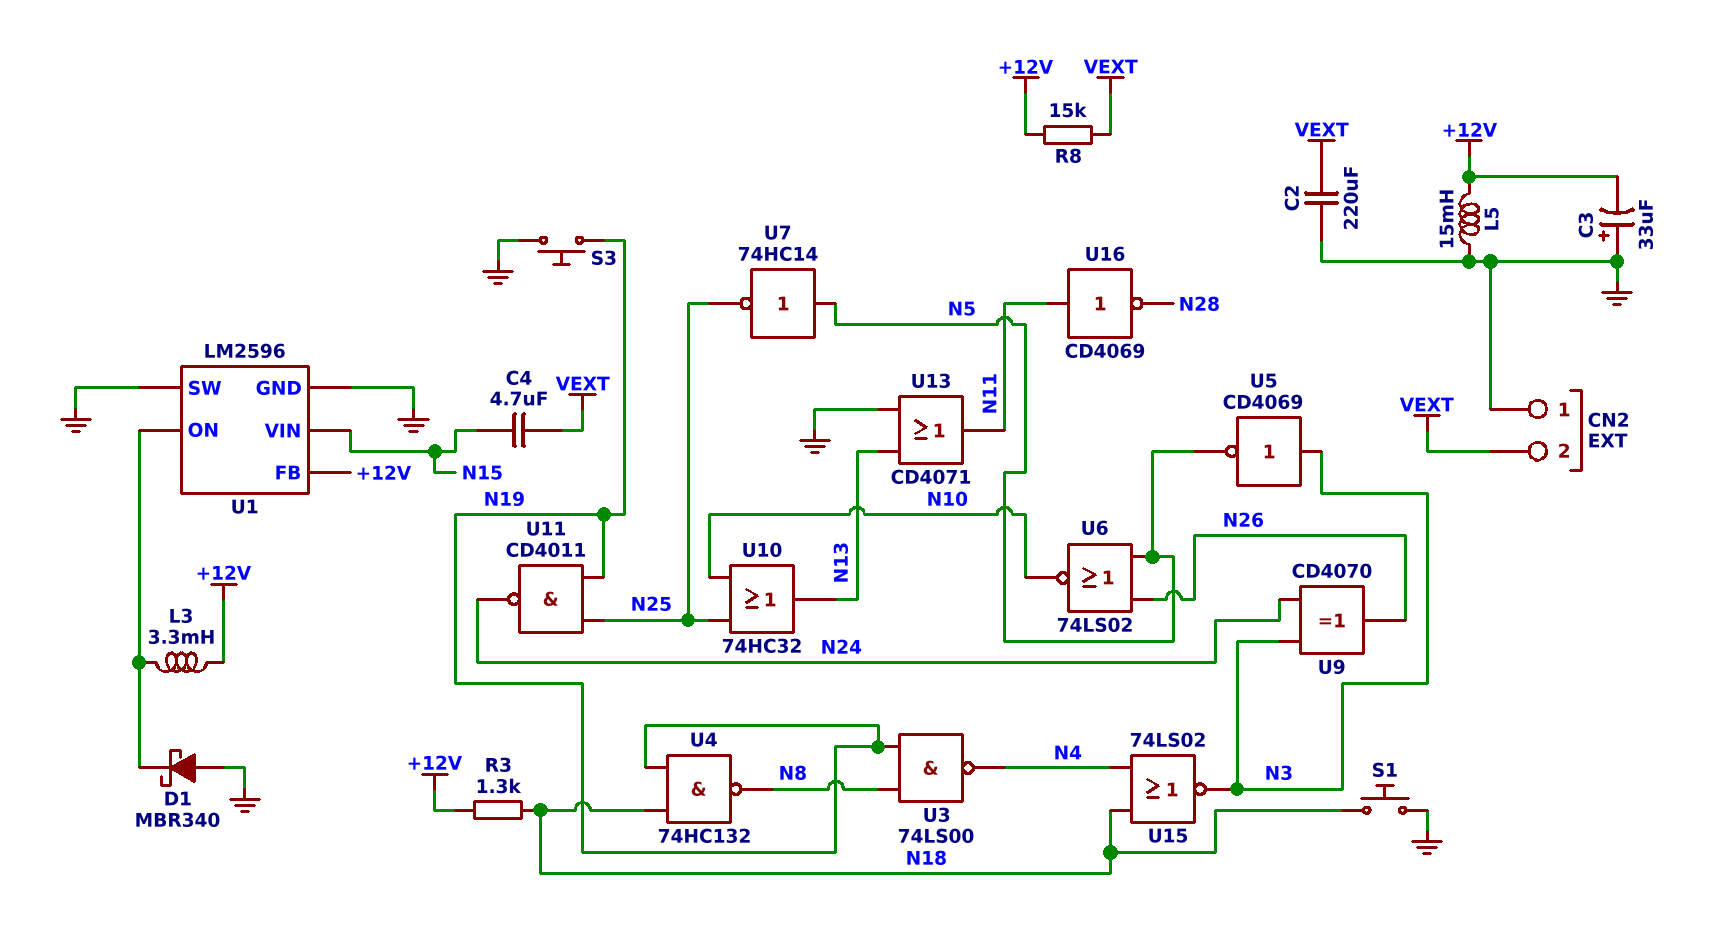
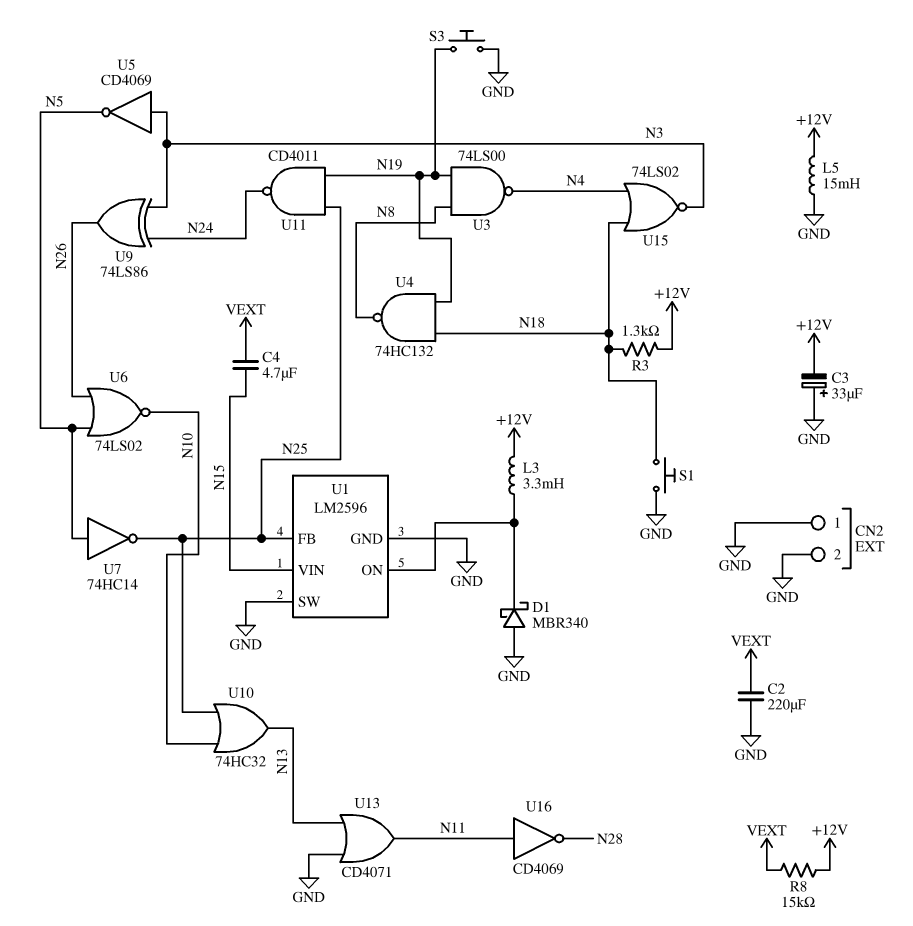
CN2 pin 2: VEXT -> GND
U1 pin FB: +12V -> N25
U9: XOR CD4070 (in N3, in N24, out N26) -> XOR 74LS86 (in N3, in N24, out N26)

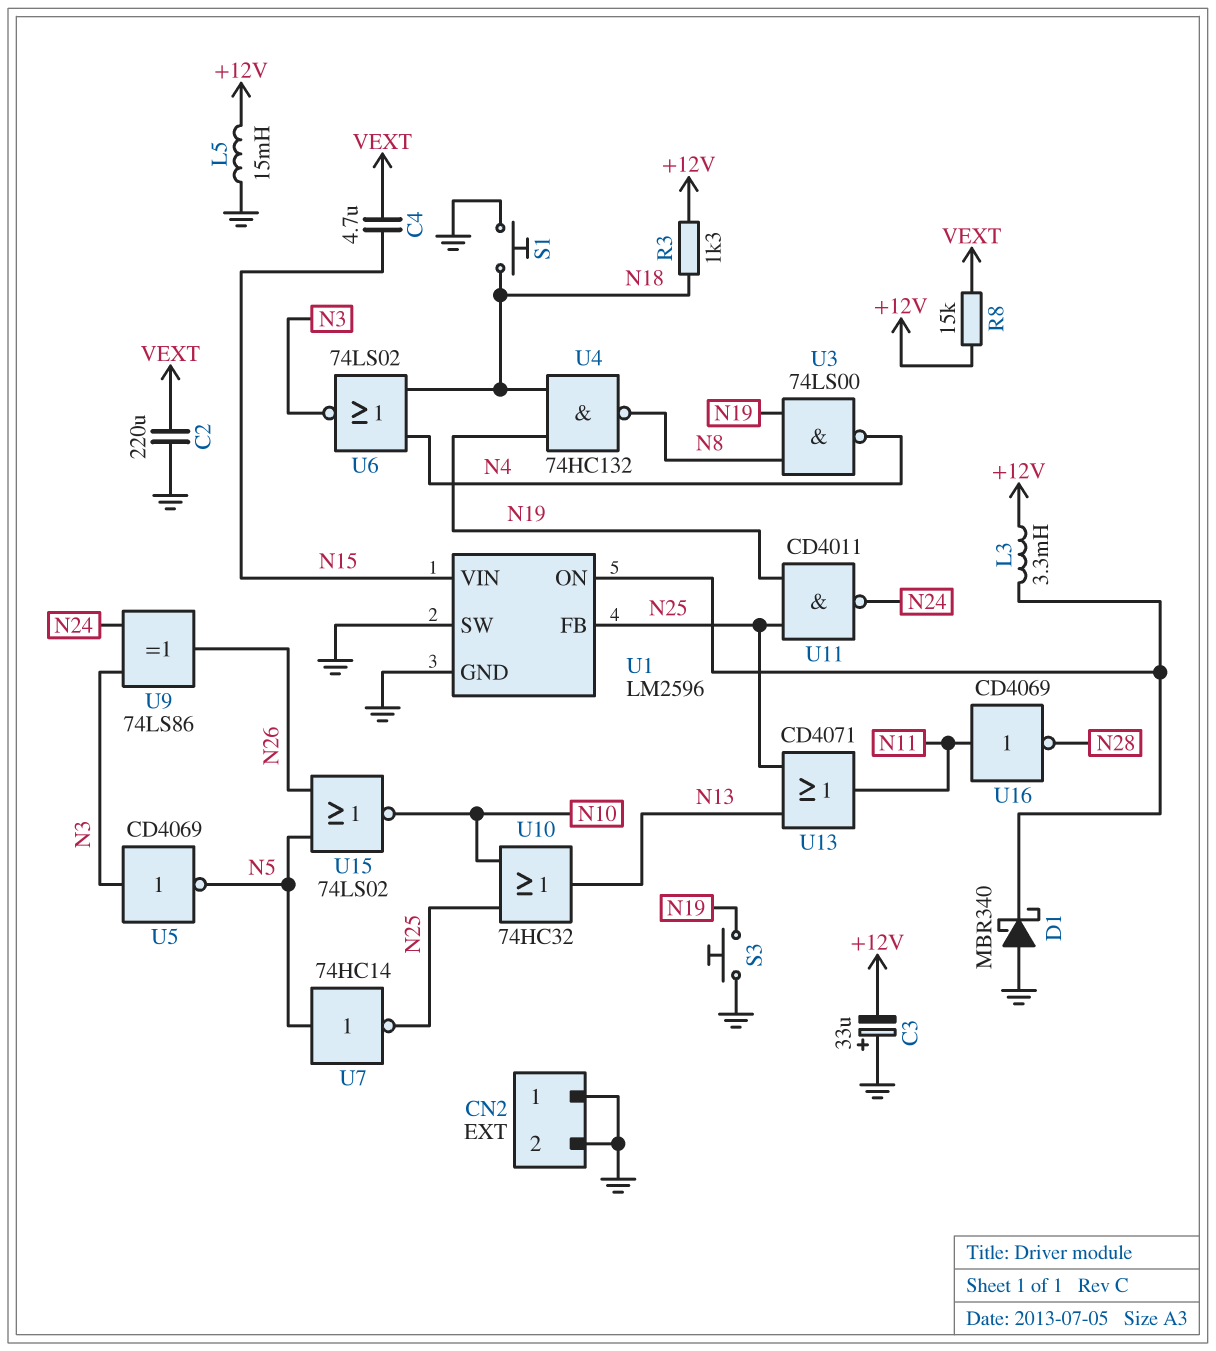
U6: NOR 74LS02 (in N5, in N26, out N10) -> NOR 74LS02 (in N4, in N18, out N3)
U13: OR CD4071 (in GND, in N13, out N11) -> OR CD4071 (in N13, in N25, out N11)
U15: NOR 74LS02 (in N4, in N18, out N3) -> NOR 74LS02 (in N5, in N26, out N10)

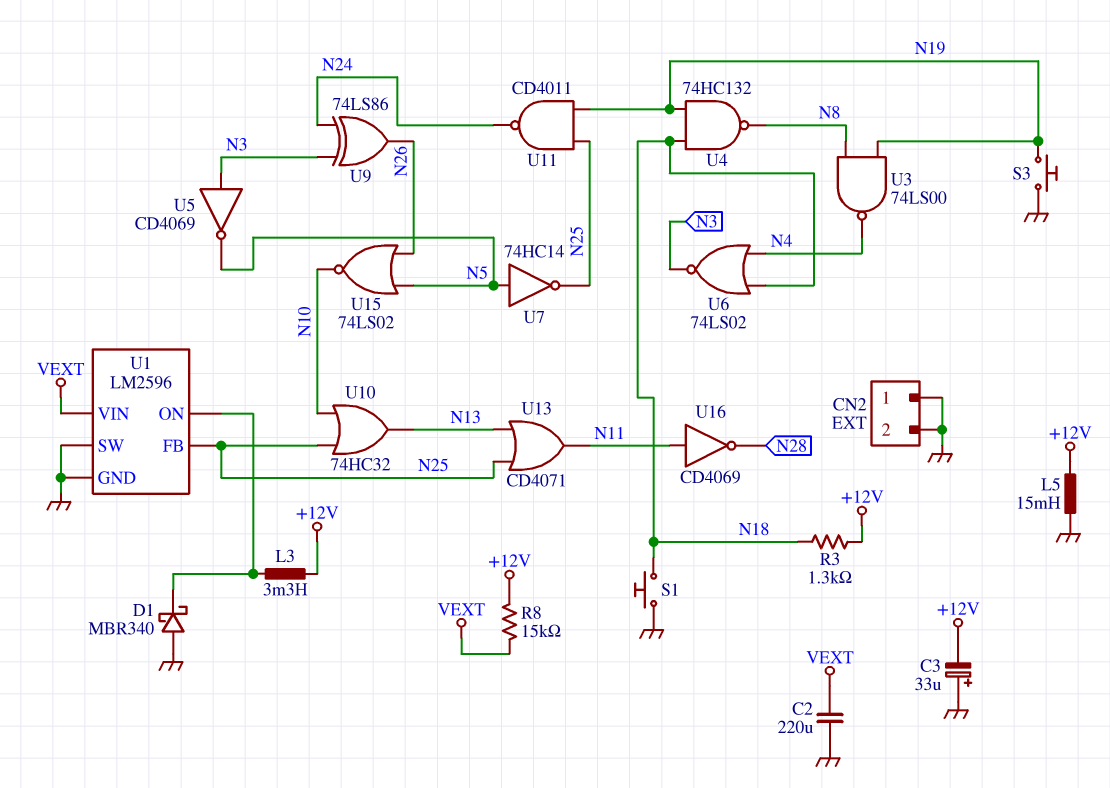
C4: 4.7uF (N15, VEXT) -> none
U1 pin VIN: N15 -> VEXT

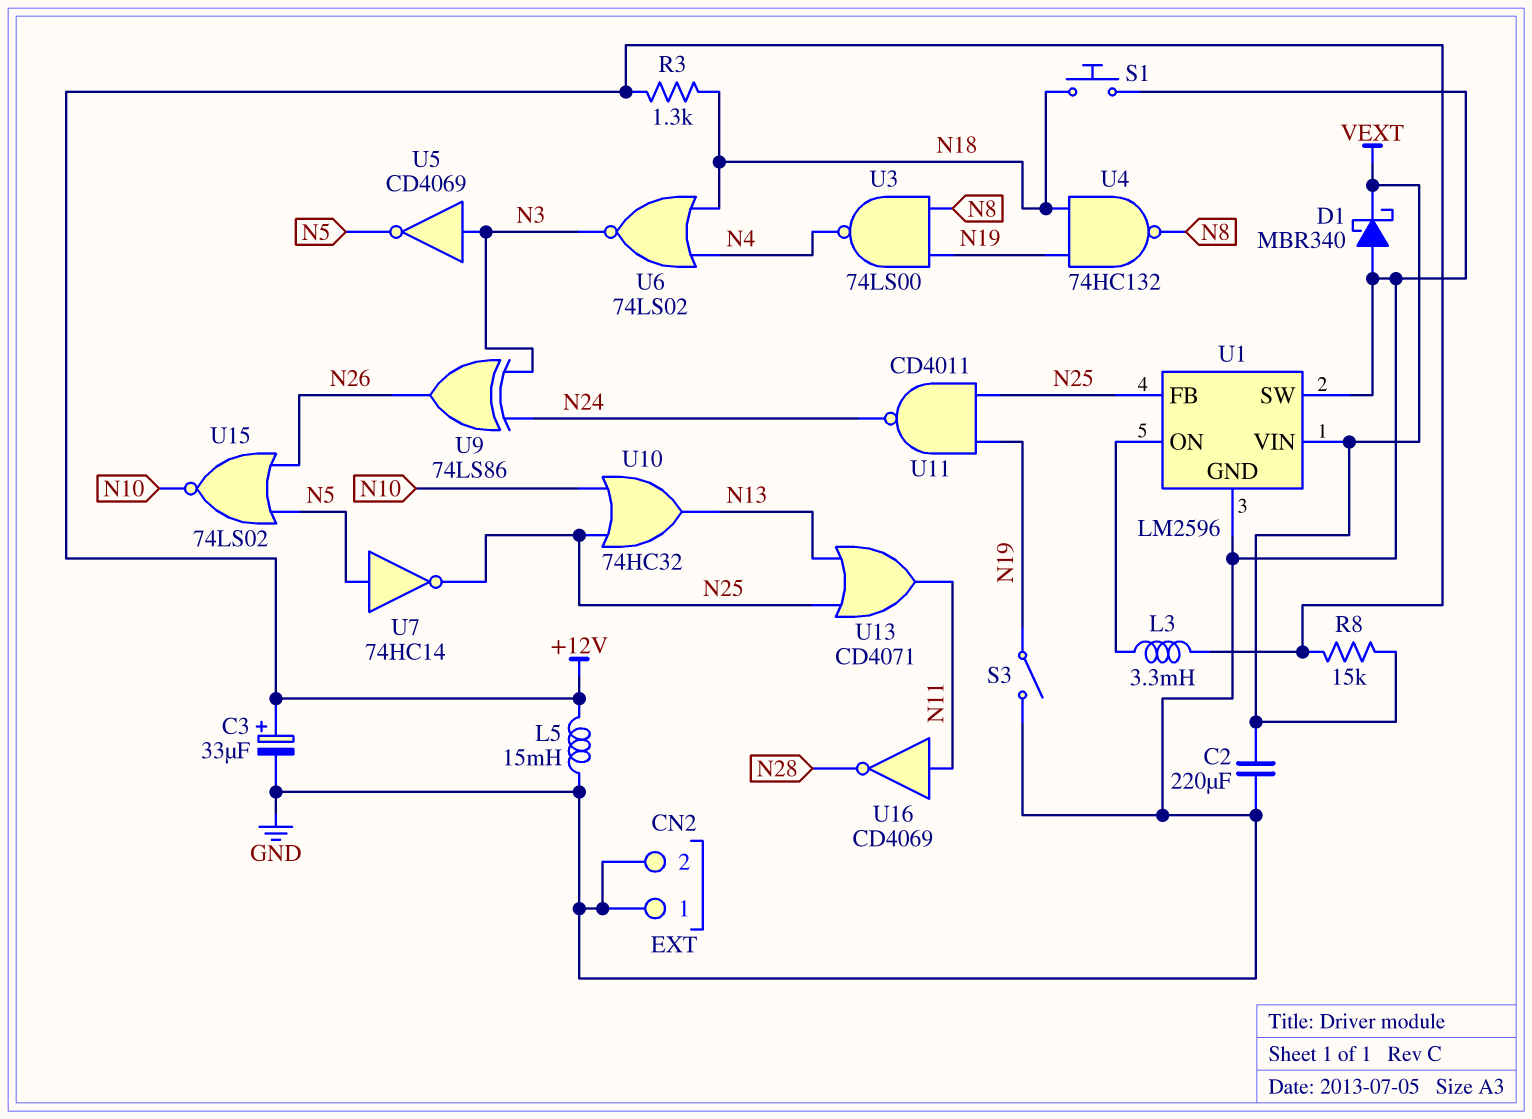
C3: 33uF (plus GND, minus +12V) -> 33uF (plus +12V, minus GND)
D1: schottky MBR340 (A GND, K U1/ON) -> schottky MBR340 (A GND, K VEXT)
S3: button (GND, N19) -> switch (GND, N19)

